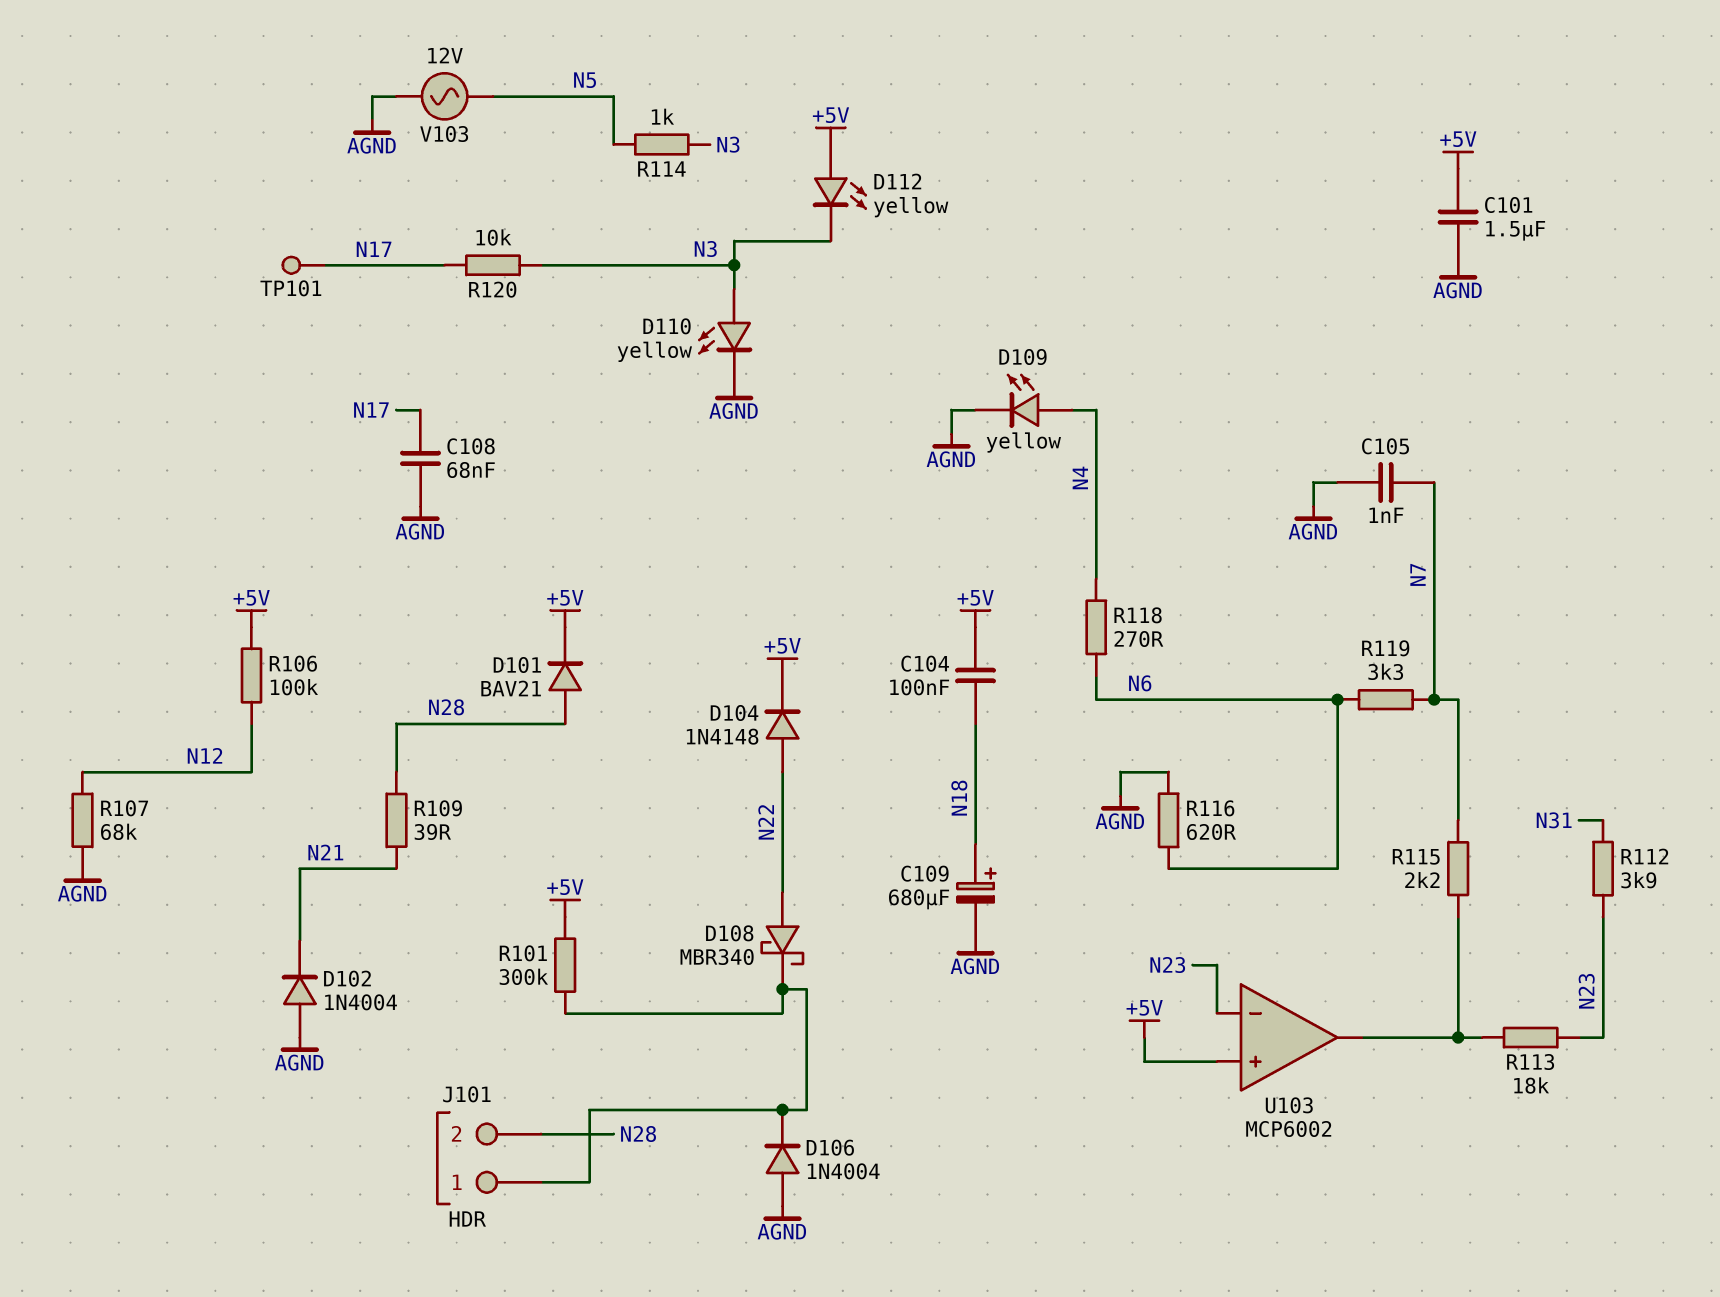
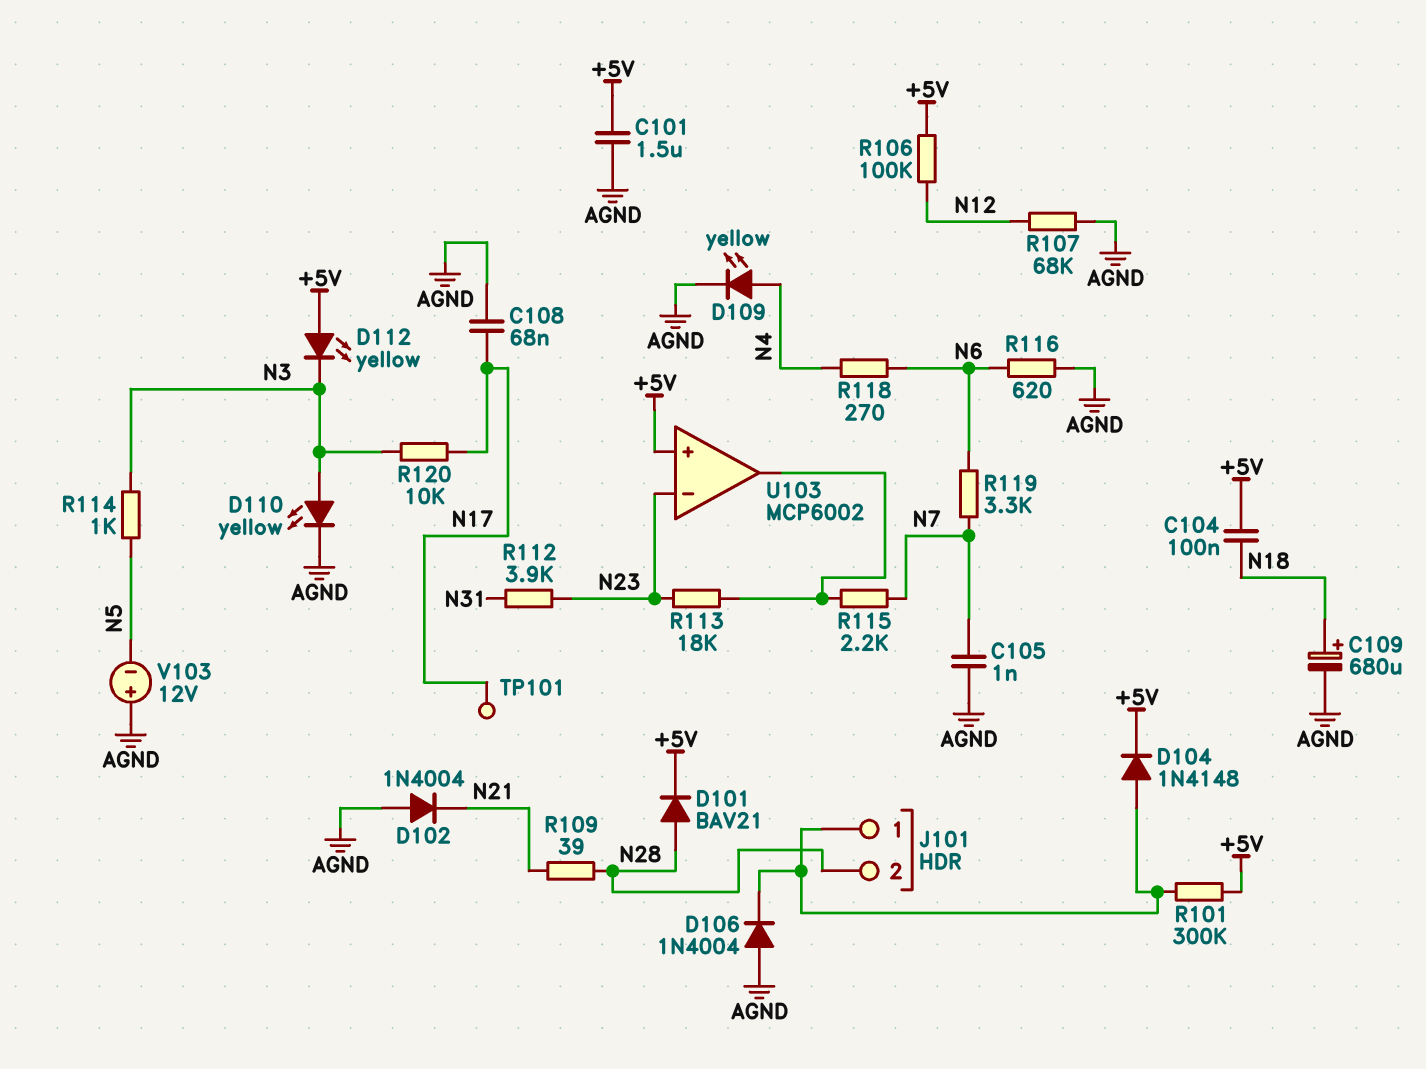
D104: diode 1N4148 (A N22, K +5V) -> diode 1N4148 (A J101/1, K +5V)
D108: schottky MBR340 (A N22, K J101/1) -> none
V103: AC 12V (AGND, N5) -> 12V (plus AGND, minus N5)

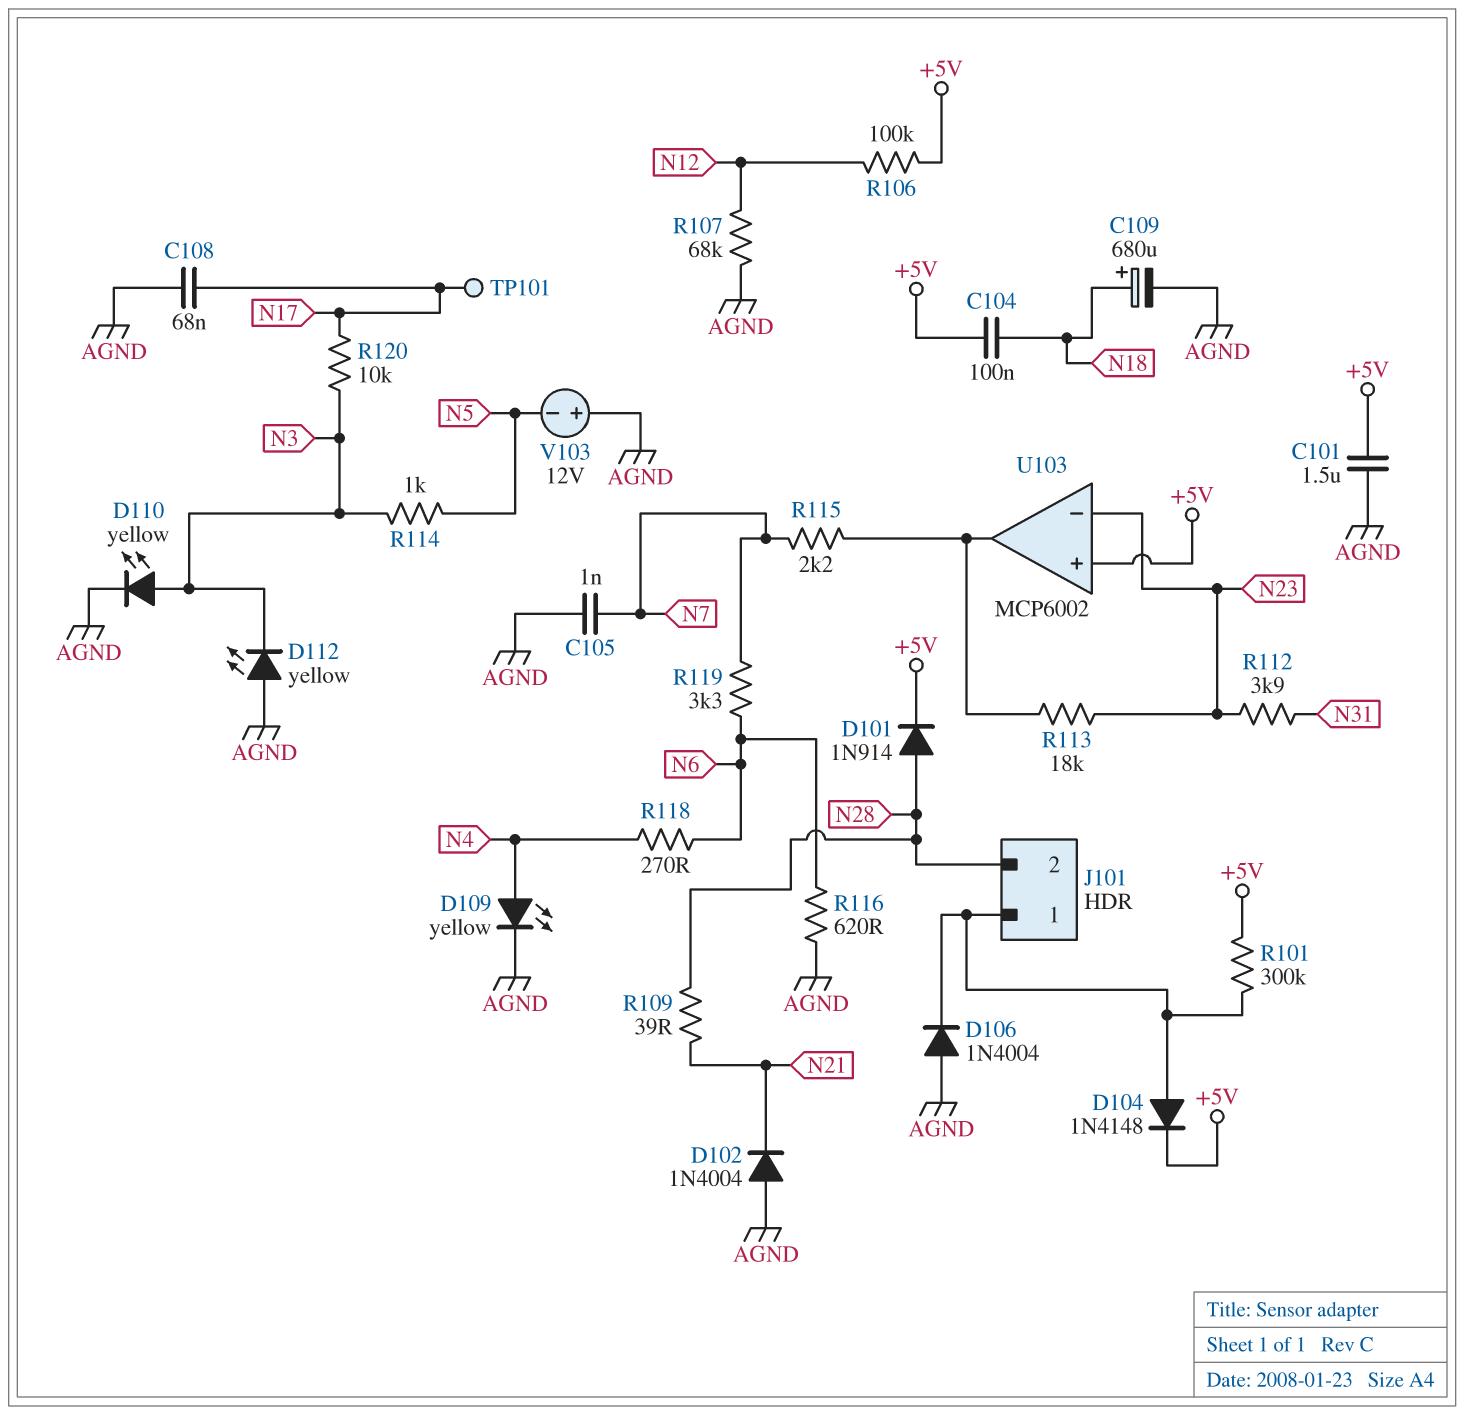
D101: diode BAV21 (A N28, K +5V) -> diode 1N914 (A N28, K +5V)
D112: LED yellow (A +5V, K N3) -> LED yellow (A AGND, K N3)

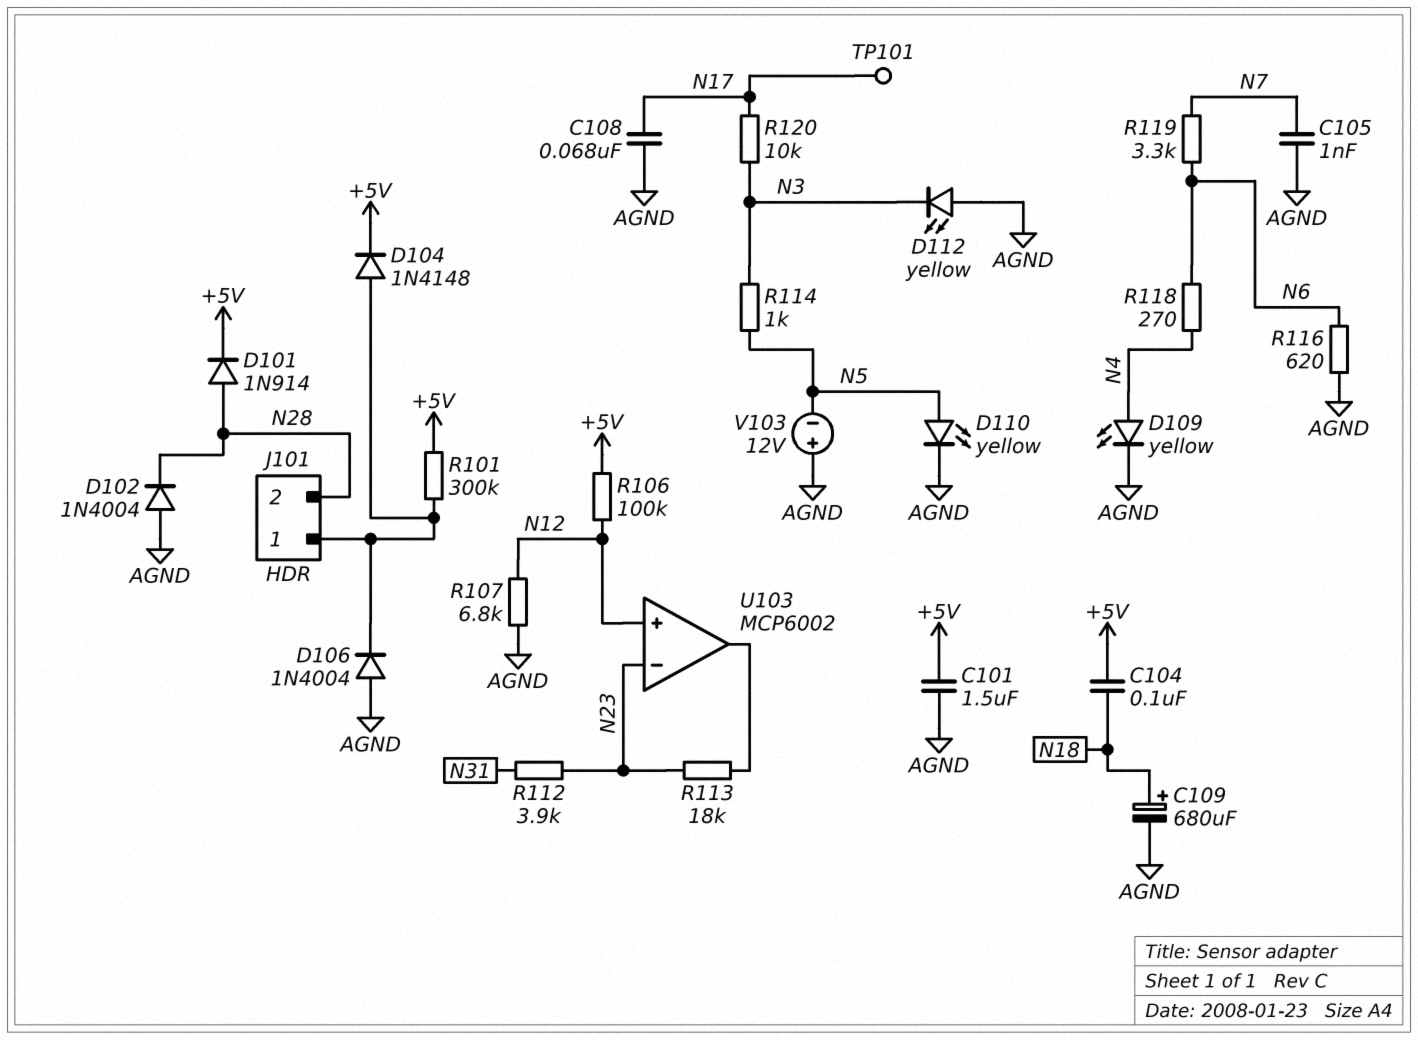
D102: diode 1N4004 (A AGND, K N21) -> diode 1N4004 (A AGND, K N28)
D110: LED yellow (A N3, K AGND) -> LED yellow (A N5, K AGND)
R107: 68k (AGND, N12) -> 6.8k (AGND, N12)
R109: 39 (N21, N28) -> none
R115: 2.2k (N7, U103/out) -> none
U103 pin in+: +5V -> N12

